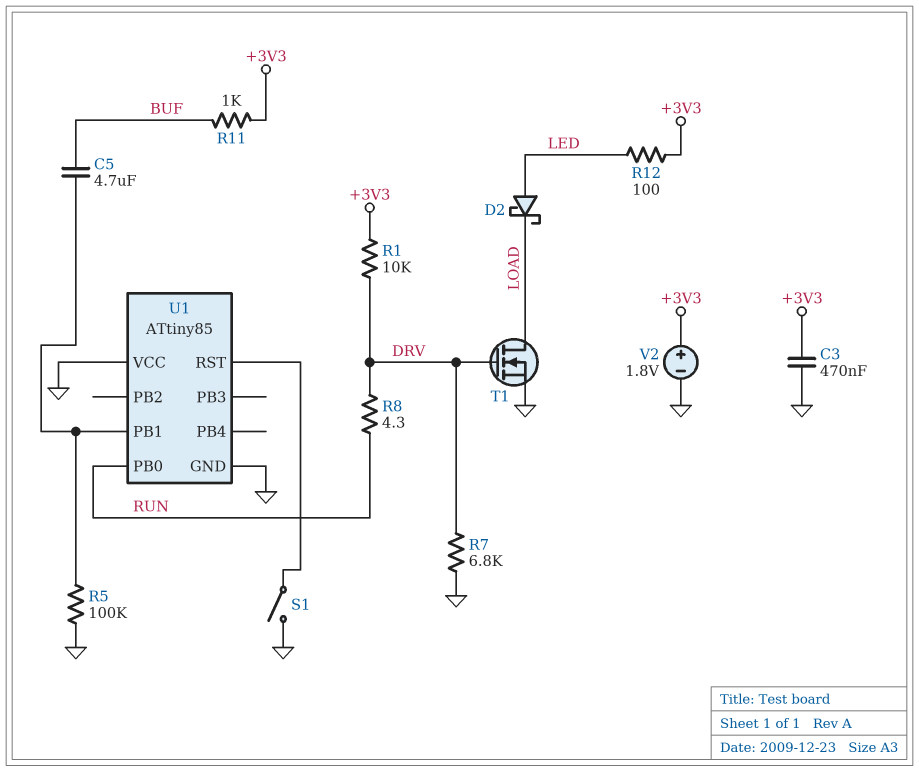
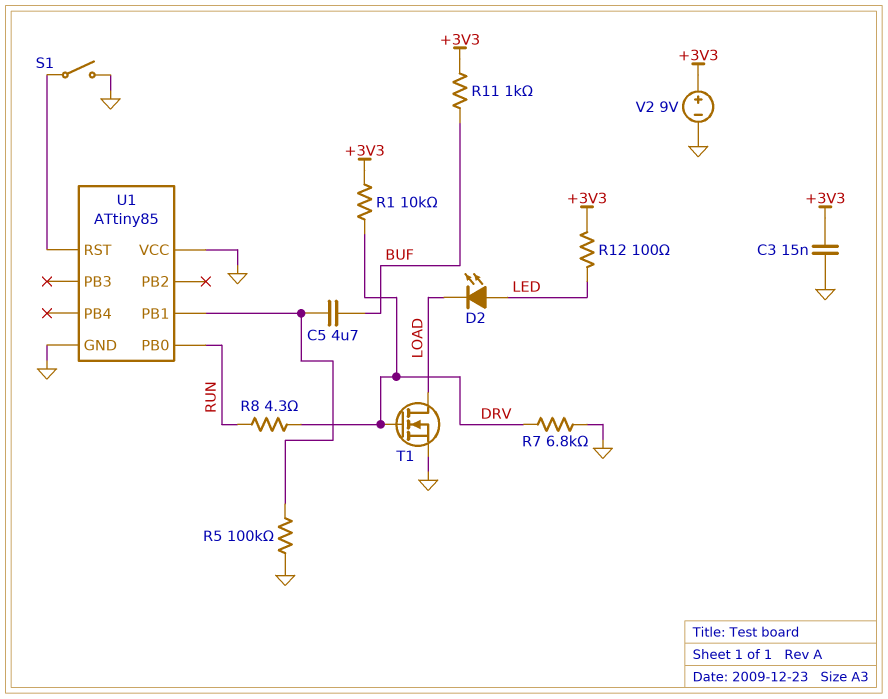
C3: 470nF (+3V3, GND) -> 15nF (+3V3, GND)
D2: schottky (A LED, K LOAD) -> LED (A LED, K LOAD)
V2: 1.8V (plus +3V3, minus GND) -> 9V (plus +3V3, minus GND)

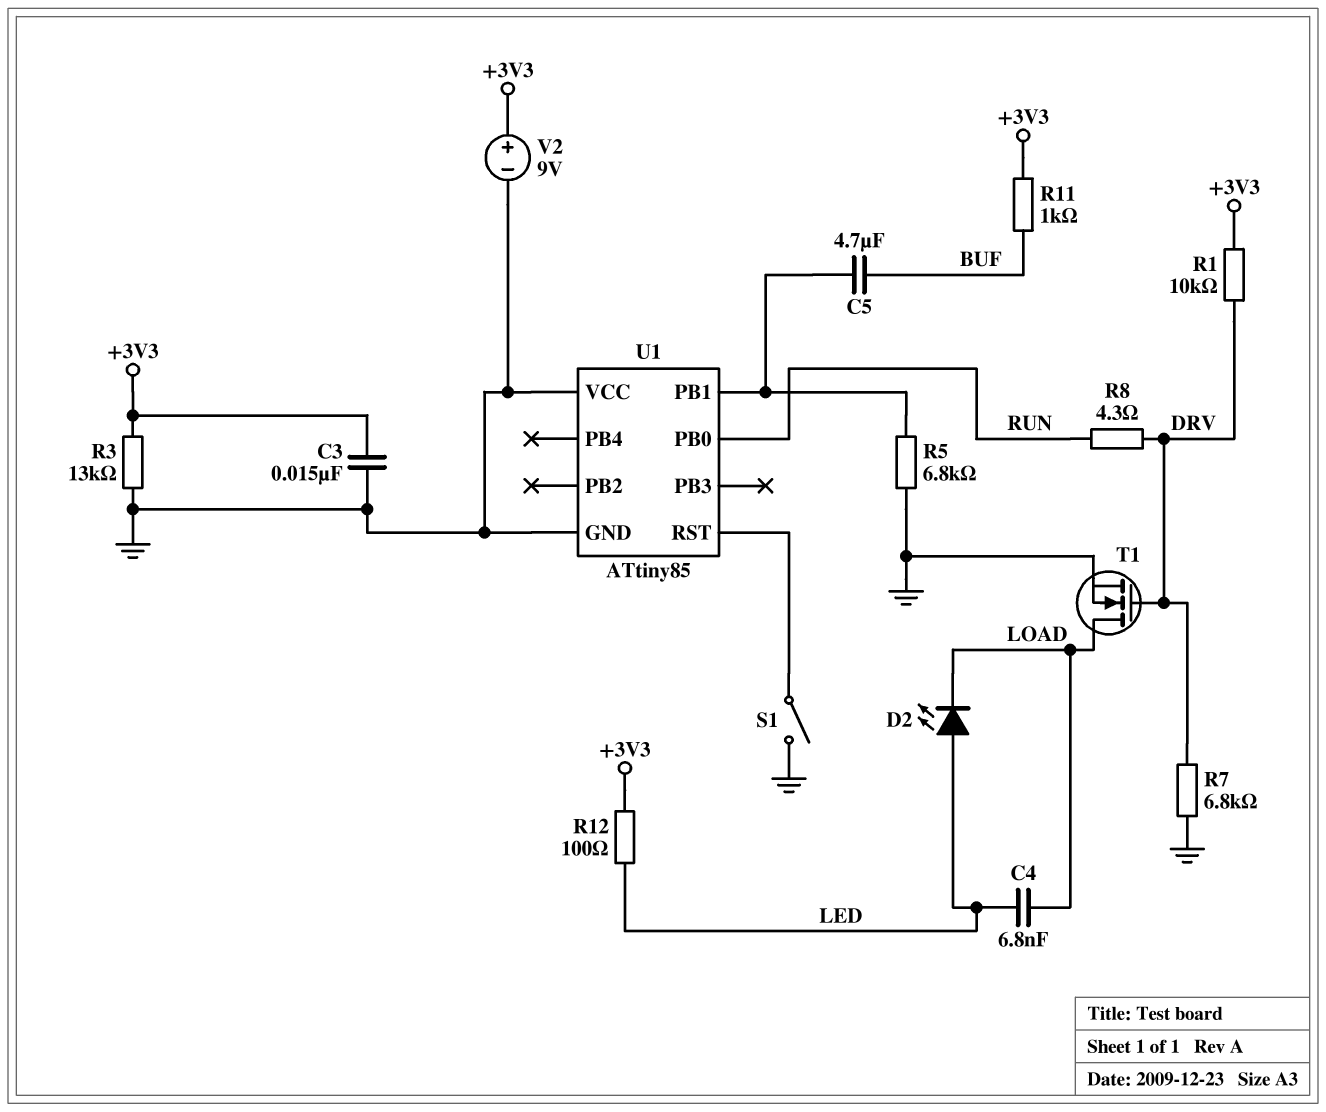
C4: none -> 6.8nF (LED, LOAD)
R3: none -> 13k (+3V3, GND)
R5: 100k (GND, U1/PB1) -> 6.8k (GND, U1/PB1)

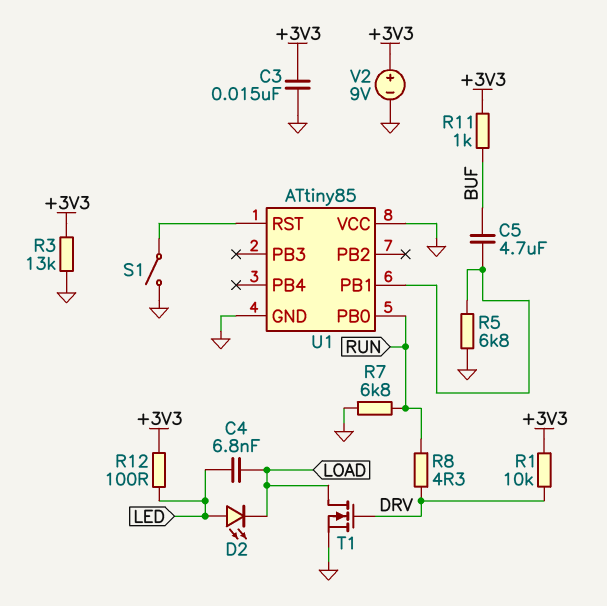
R7: 6.8k (DRV, GND) -> 6.8k (GND, RUN)

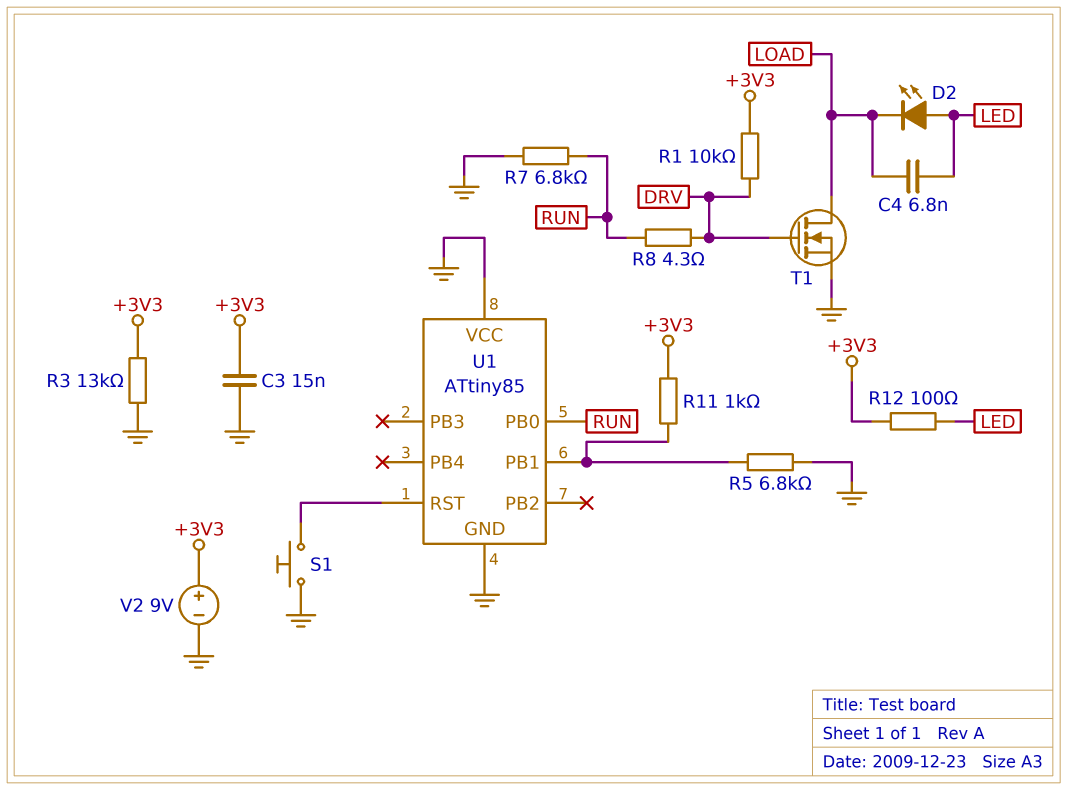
C5: 4.7uF (BUF, U1/PB1) -> none
R11: 1k (+3V3, BUF) -> 1k (+3V3, U1/PB1)
S1: switch (GND, U1/RST) -> button (GND, U1/RST)

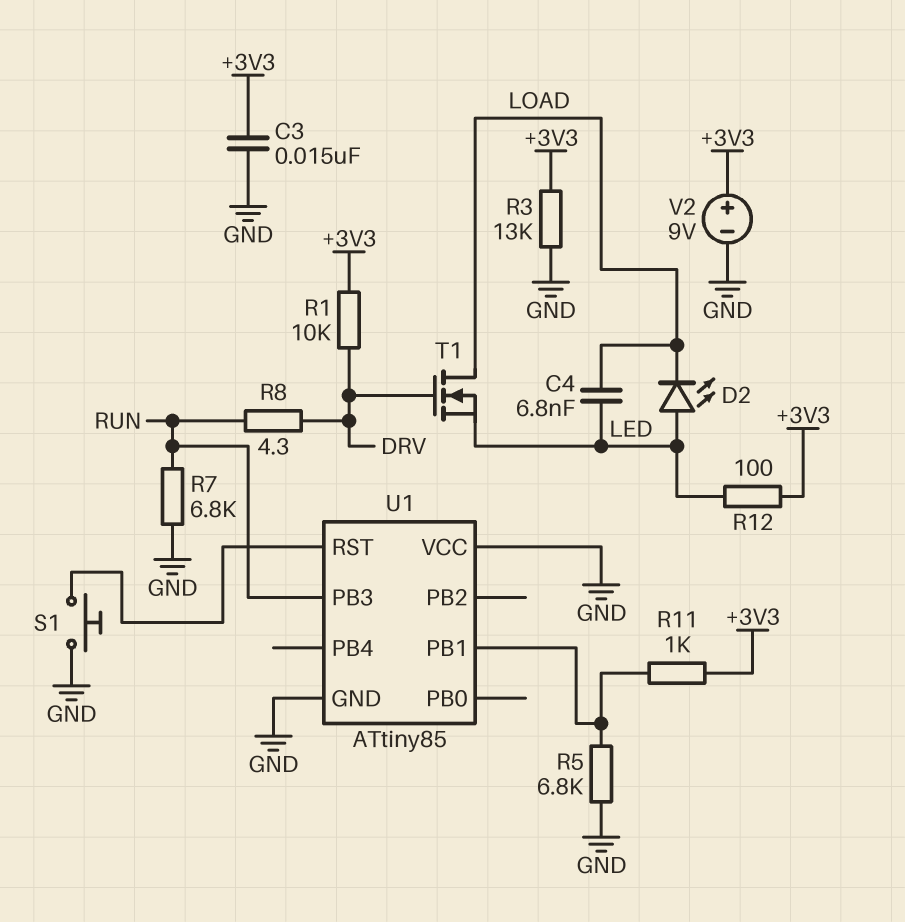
T1: NMOS (G DRV, D LOAD, S GND) -> NMOS (G DRV, D LOAD, S LED)
U1 pin PB0: RUN -> none
U1 pin PB3: none -> RUN

